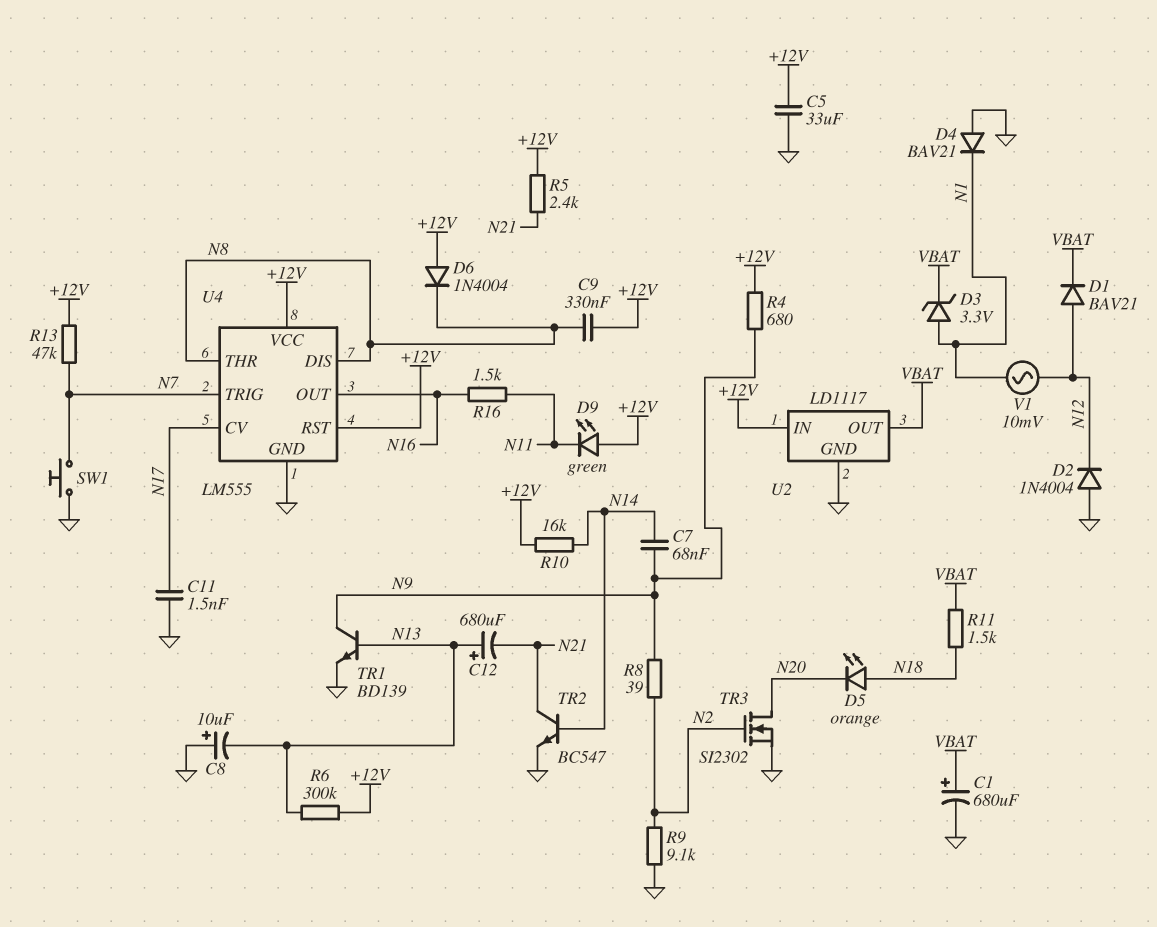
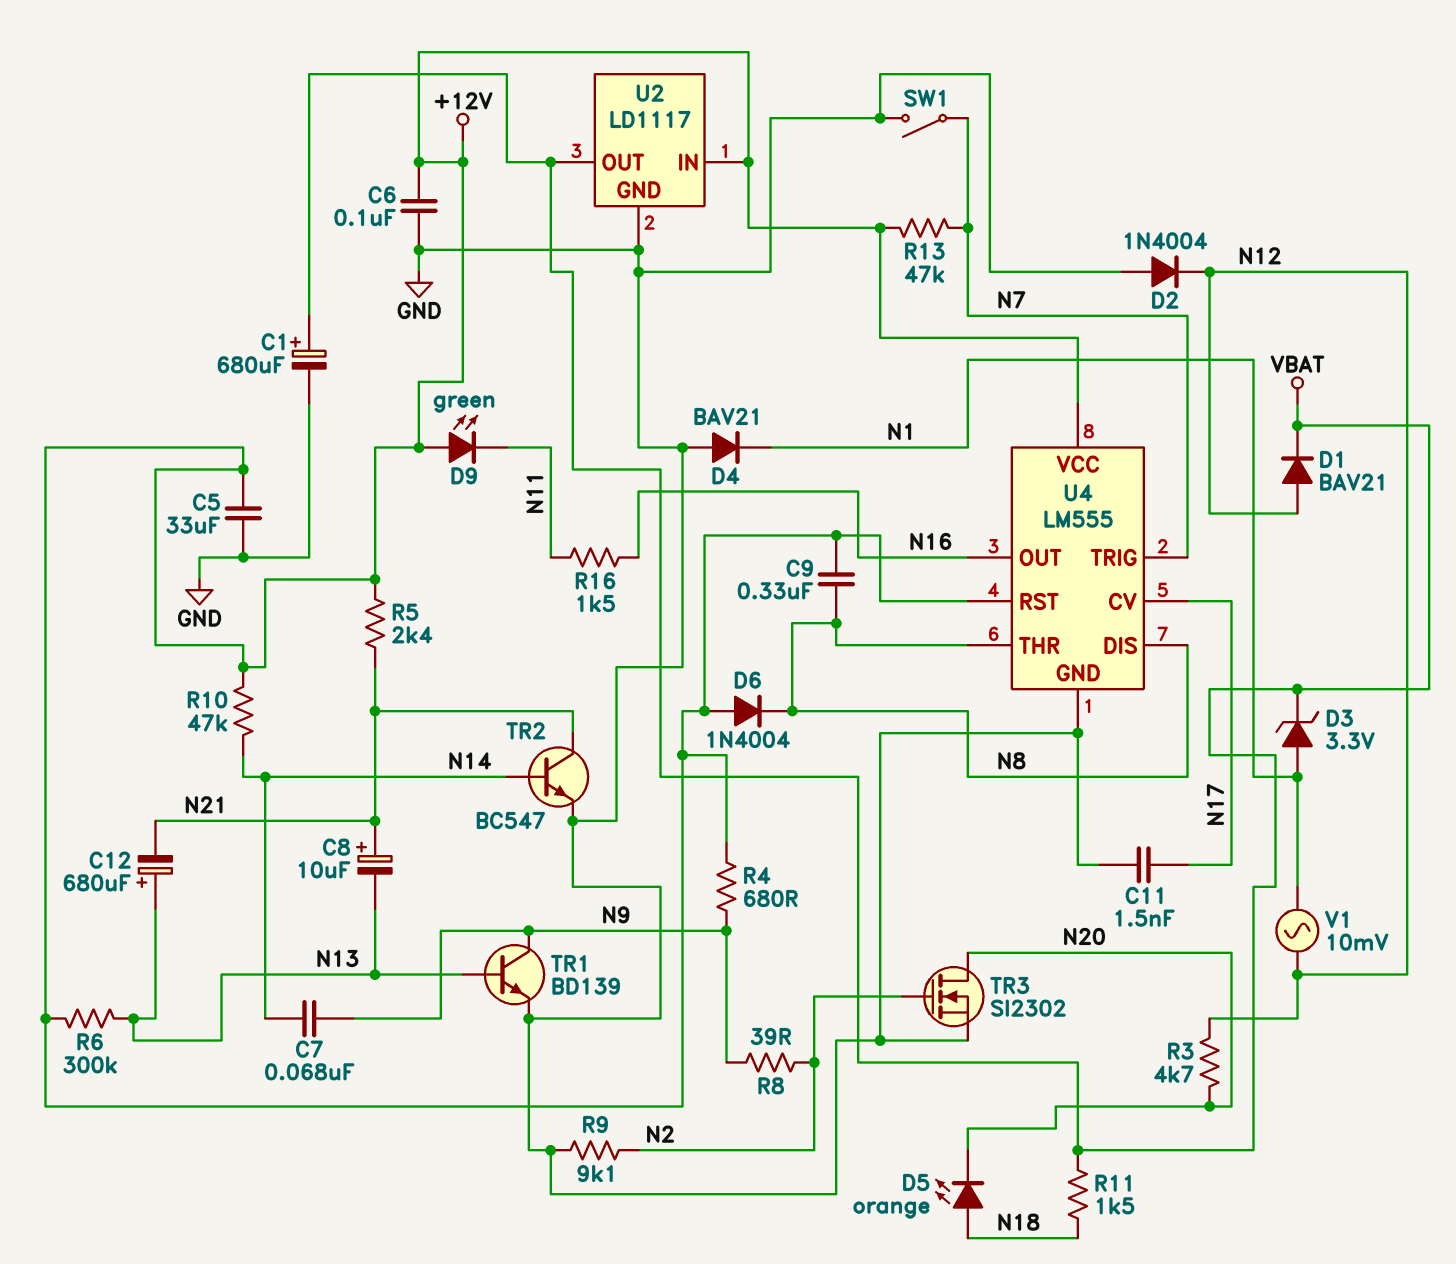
C6: none -> 100nF (+12V, GND)
C8: 10uF (plus GND, minus N13) -> 10uF (plus N21, minus N13)
R3: none -> 4.7k (N12, N20)
R10: 16k (+12V, N14) -> 47k (+12V, N14)
SW1: button (GND, N7) -> switch (GND, N7)

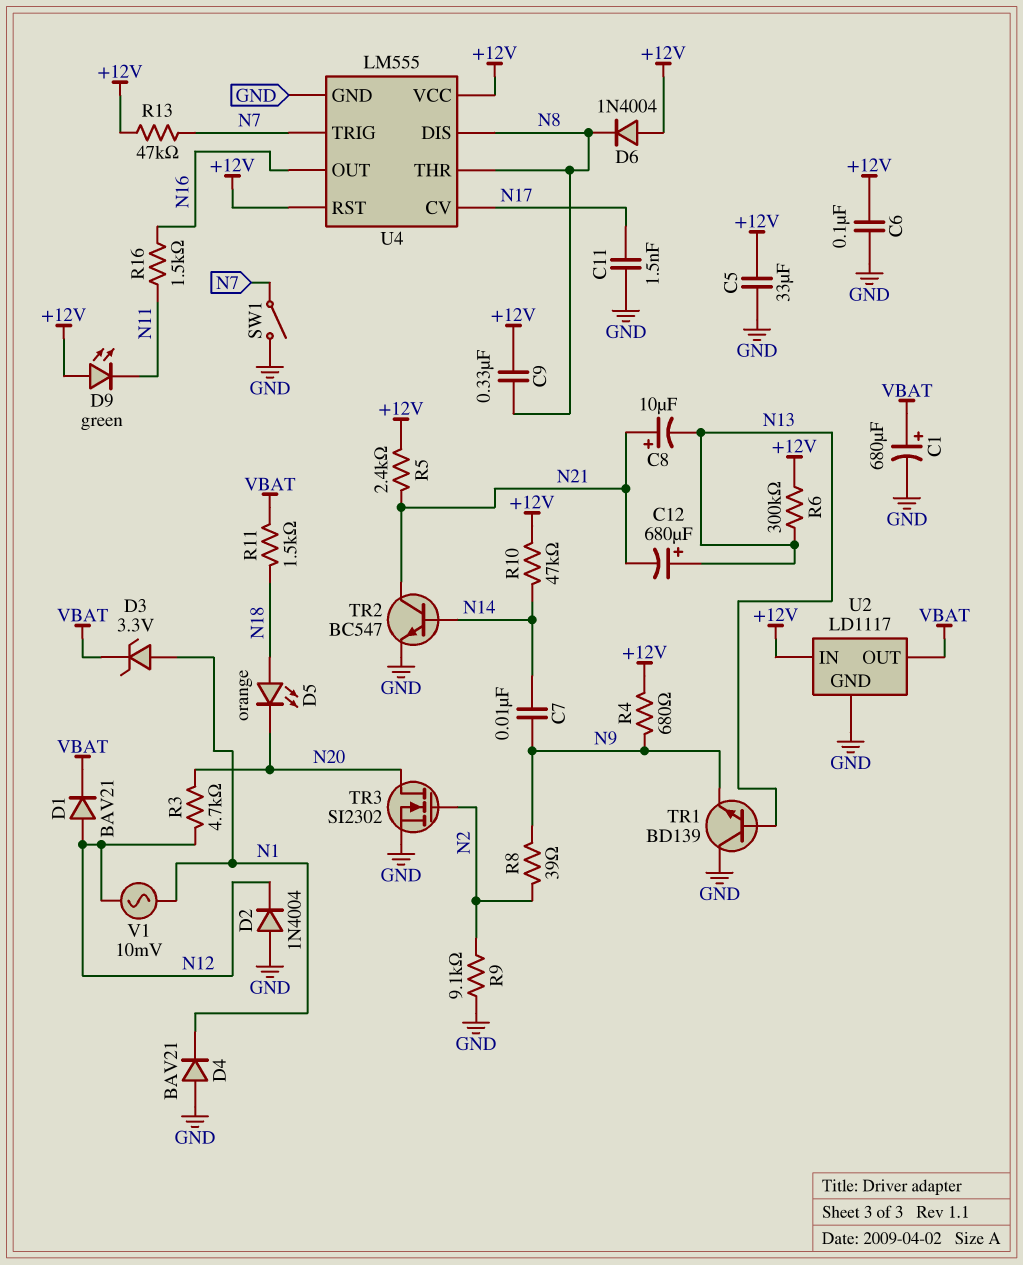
C7: 68nF (N9, N14) -> 10nF (N9, N14)
TR1: NPN BD139 (B N13, C N9, E GND) -> NPN BD139 (B N13, C GND, E N9)

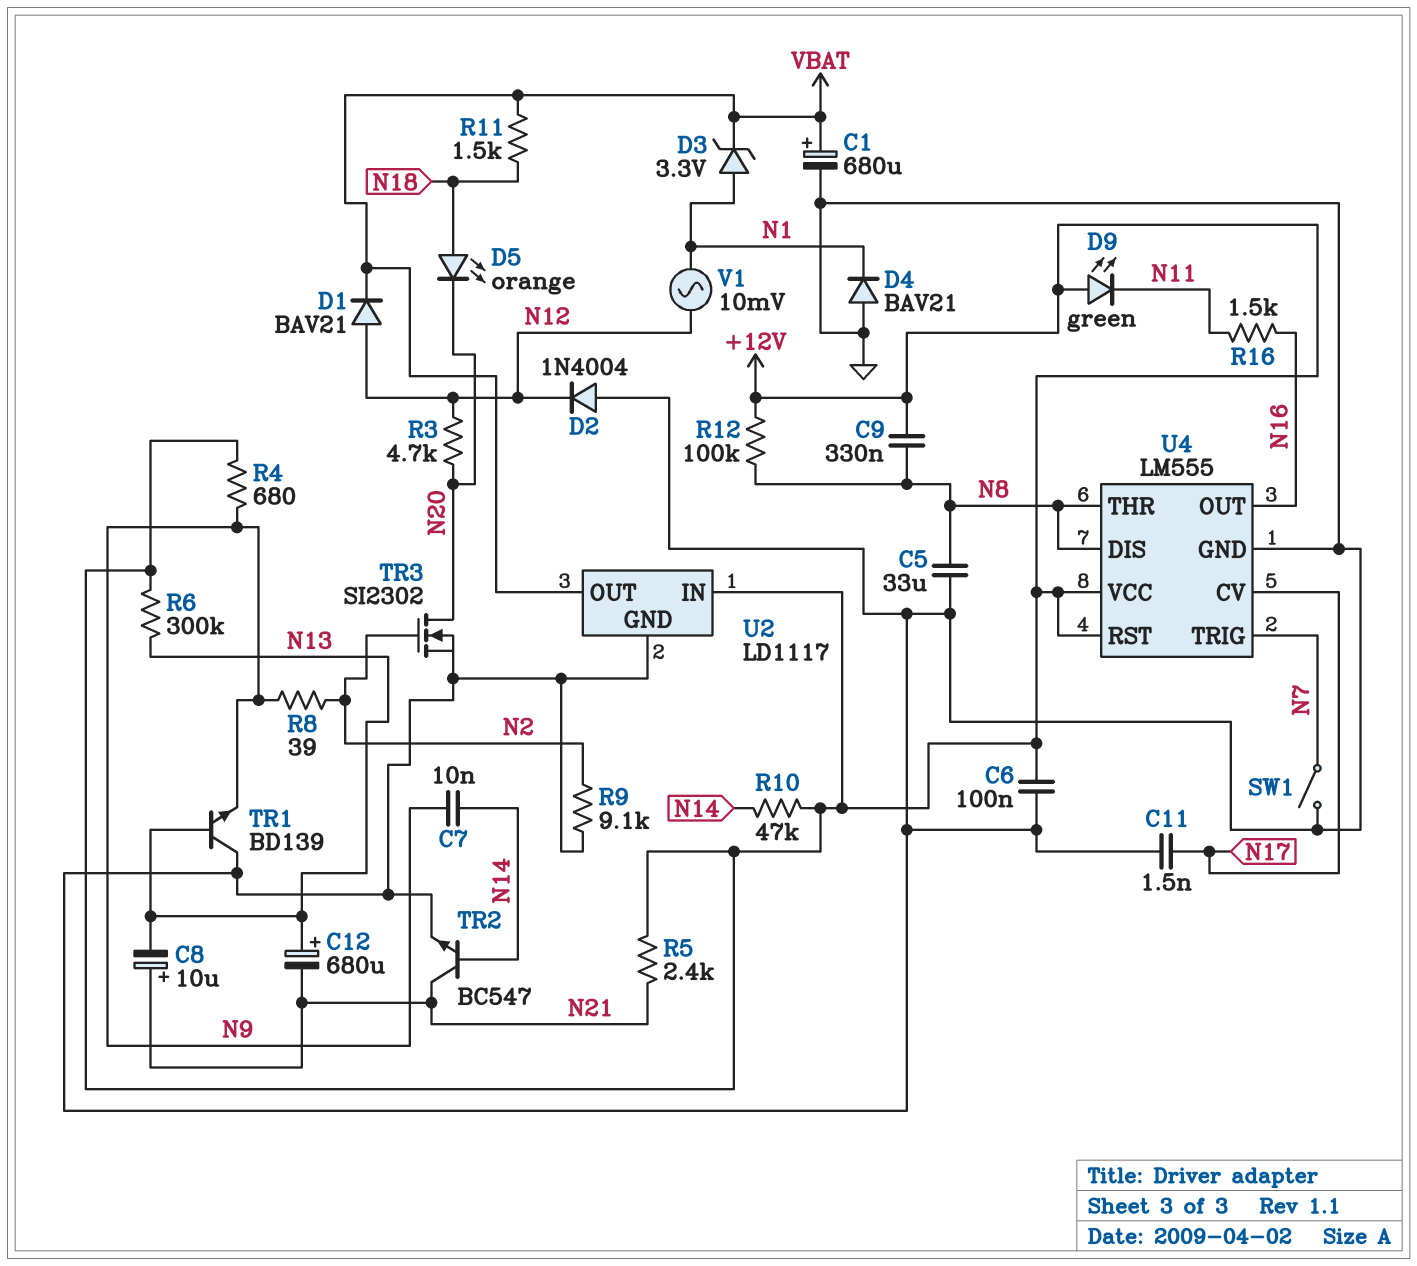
C5: 33uF (+12V, GND) -> 33uF (GND, N8)
D6: diode 1N4004 (A +12V, K N8) -> none
R12: none -> 100k (+12V, N8)
R13: 47k (+12V, N7) -> none

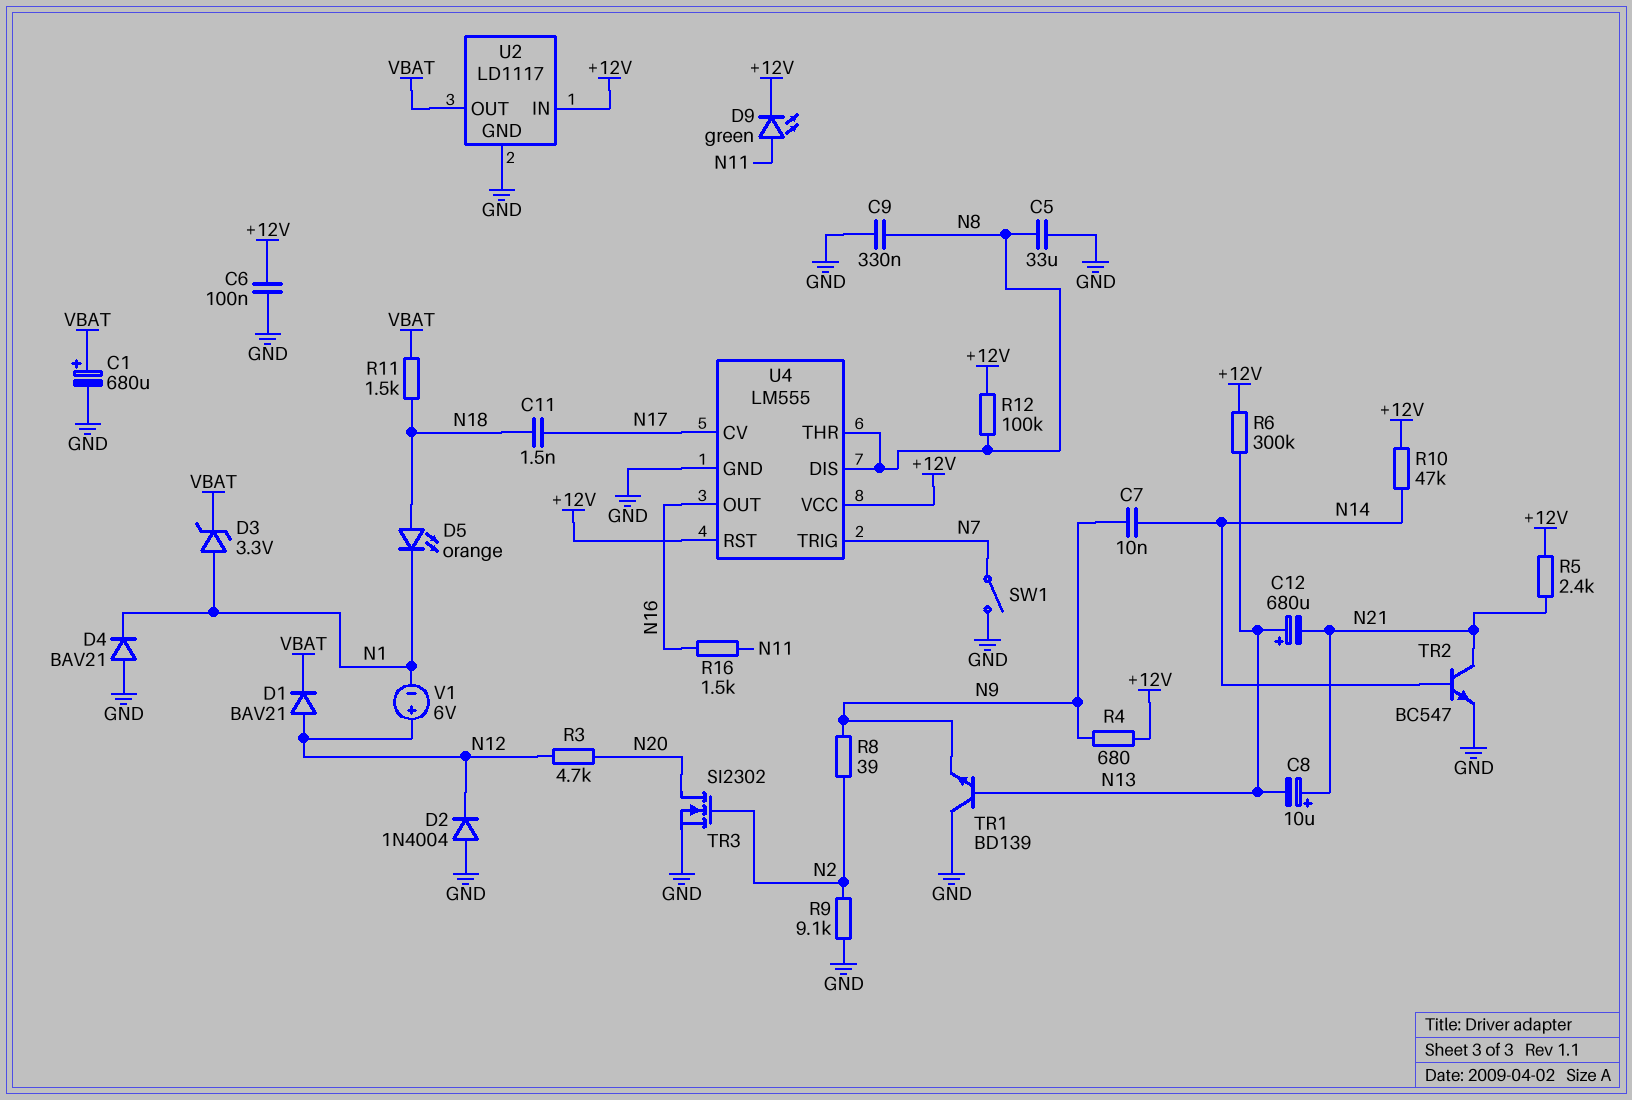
C9: 330nF (+12V, N8) -> 330nF (GND, N8)
C11: 1.5nF (GND, N17) -> 1.5nF (N17, N18)
D5: LED orange (A N18, K N20) -> LED orange (A N18, K N1)
D9: LED green (A +12V, K N11) -> LED green (A N11, K +12V)
V1: AC 10mV (N1, N12) -> 6V (plus N12, minus N1)

